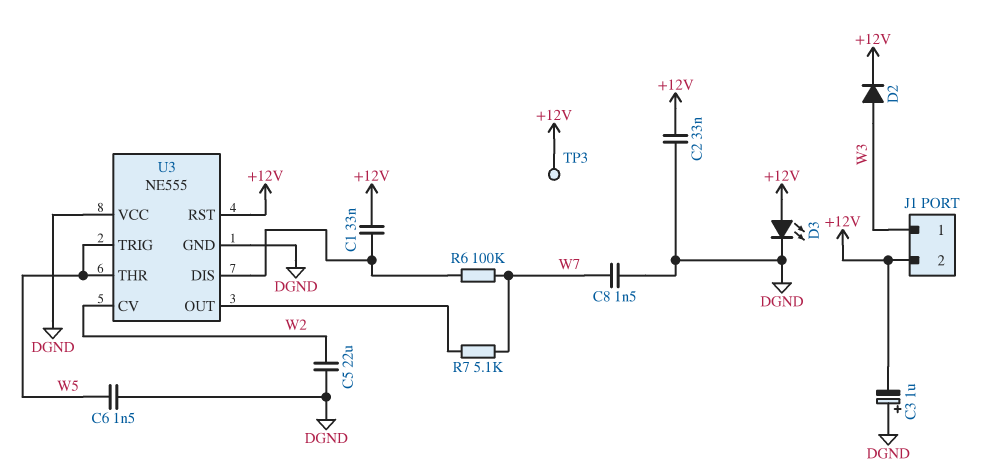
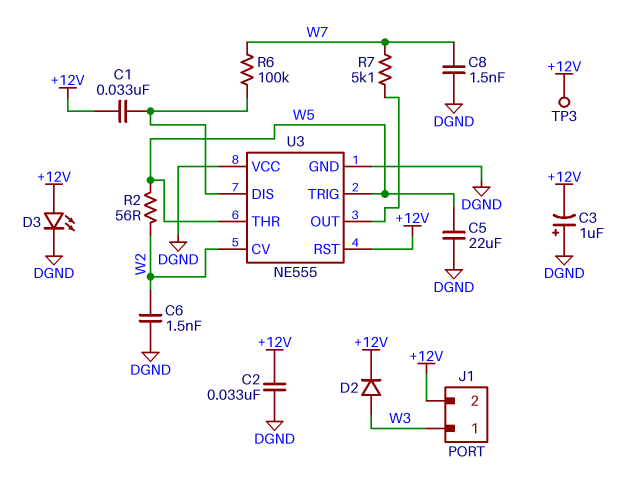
C5: 22uF (DGND, W2) -> 22uF (DGND, W5)
C6: 1.5nF (DGND, W5) -> 1.5nF (DGND, W2)
R2: none -> 56 (W2, W5)

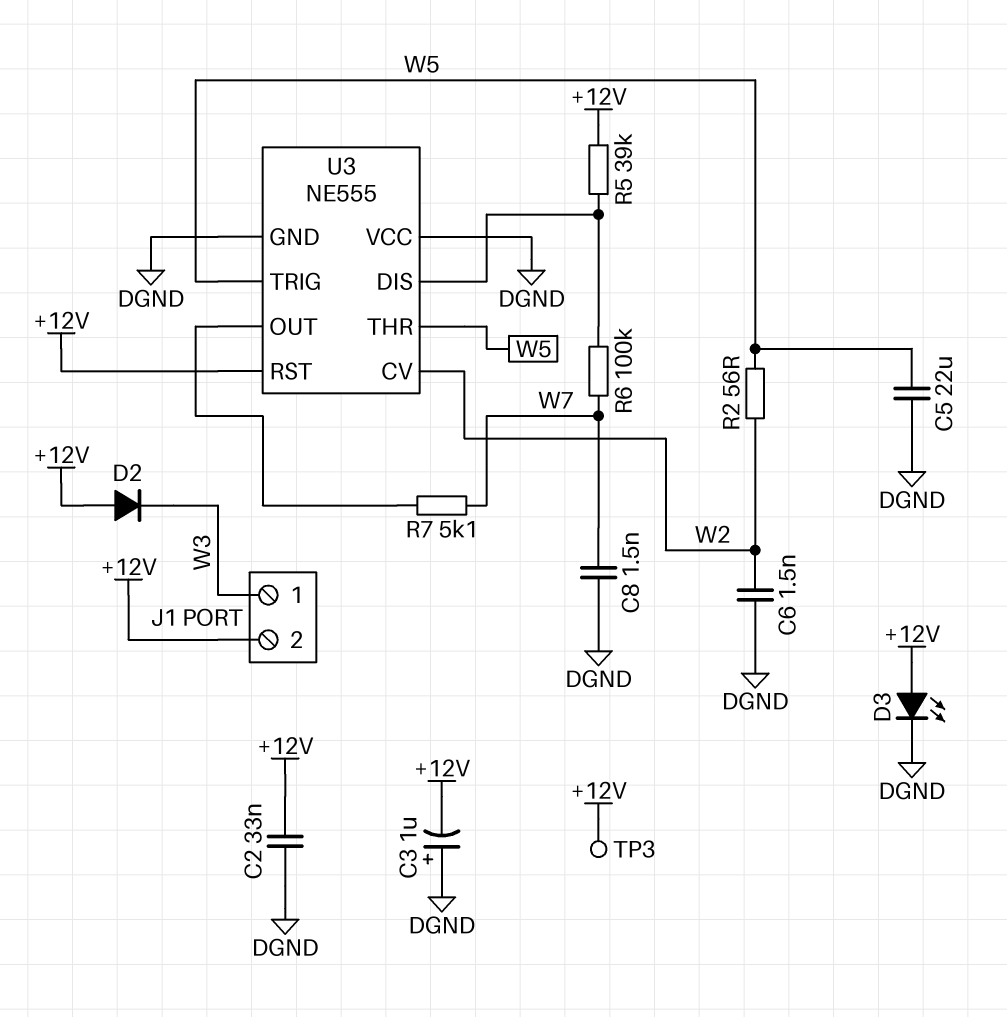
C1: 33nF (+12V, U3/DIS) -> none
D2: diode (A W3, K +12V) -> diode (A +12V, K W3)
R5: none -> 39k (+12V, U3/DIS)

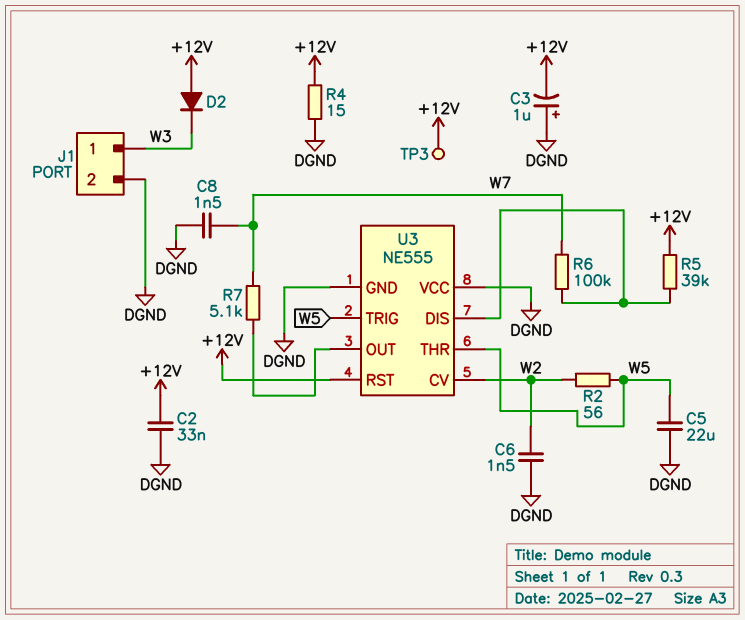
D3: LED (A +12V, K DGND) -> none
J1 pin 2: +12V -> DGND
R4: none -> 15 (+12V, DGND)

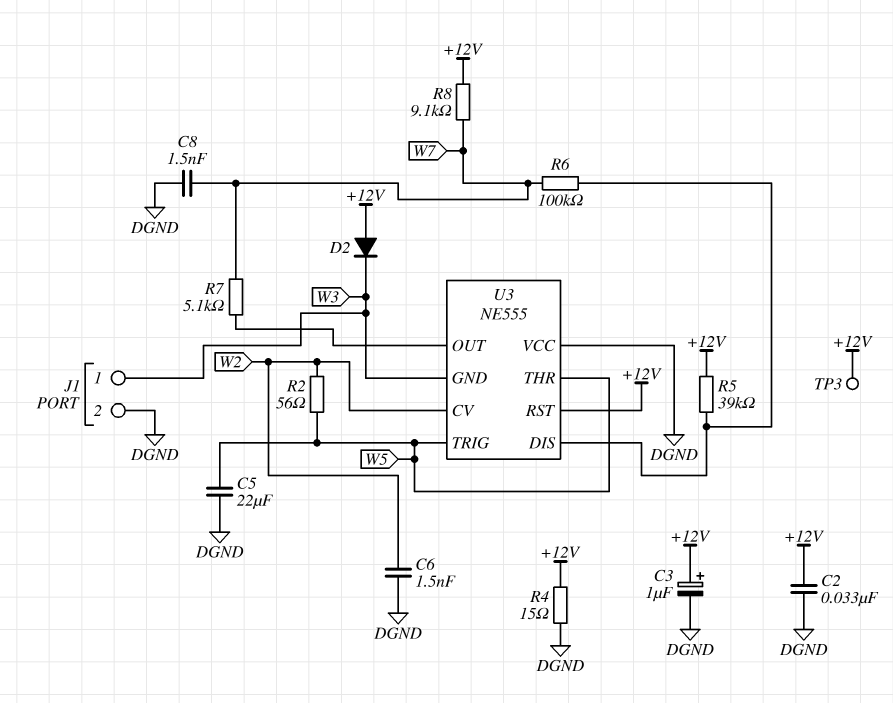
C3: 1uF (plus DGND, minus +12V) -> 1uF (plus +12V, minus DGND)
R8: none -> 9.1k (+12V, W7)
U3 pin GND: DGND -> W3

